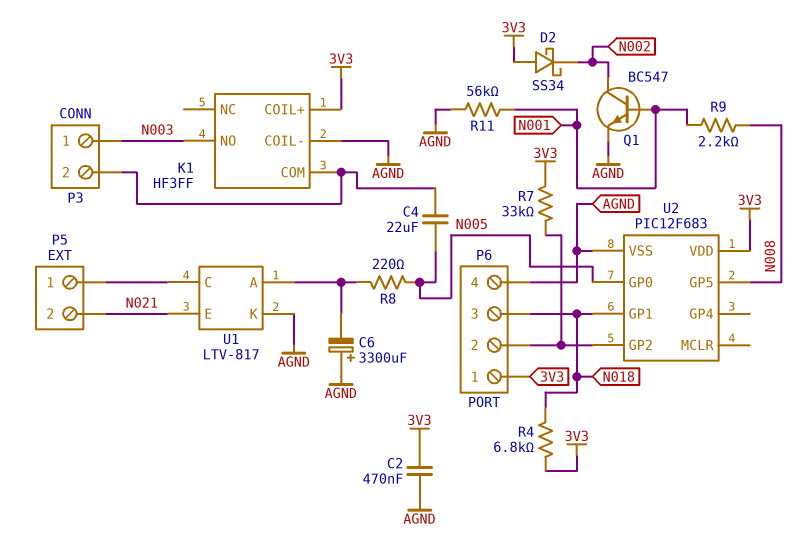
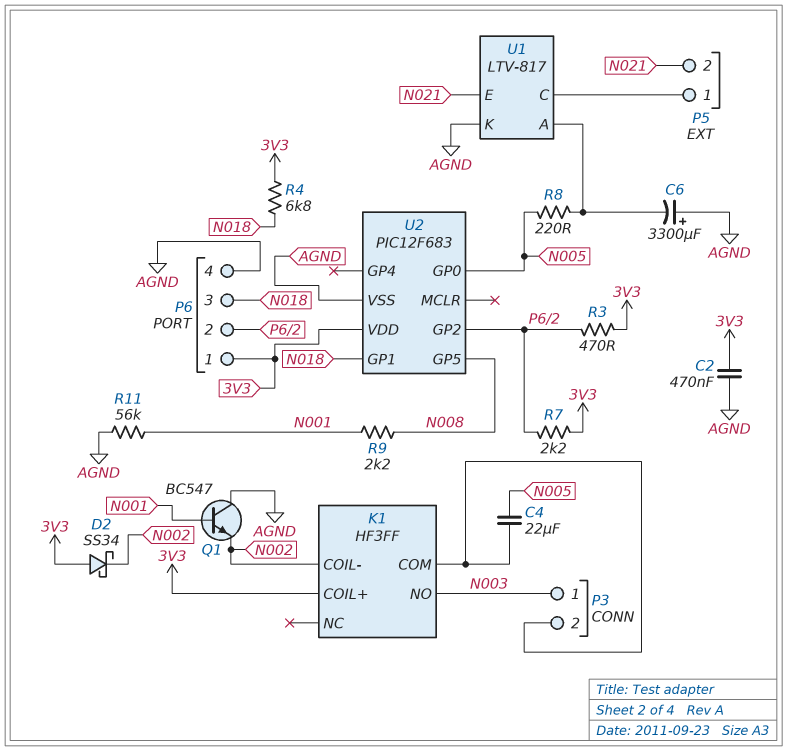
K1 pin COIL-: AGND -> N002
Q1: NPN BC547 (B N001, C N002, E AGND) -> NPN BC547 (B N001, C AGND, E N002)
R3: none -> 470 (3V3, P6/2)
R7: 33k (3V3, P6/2) -> 2.2k (3V3, P6/2)

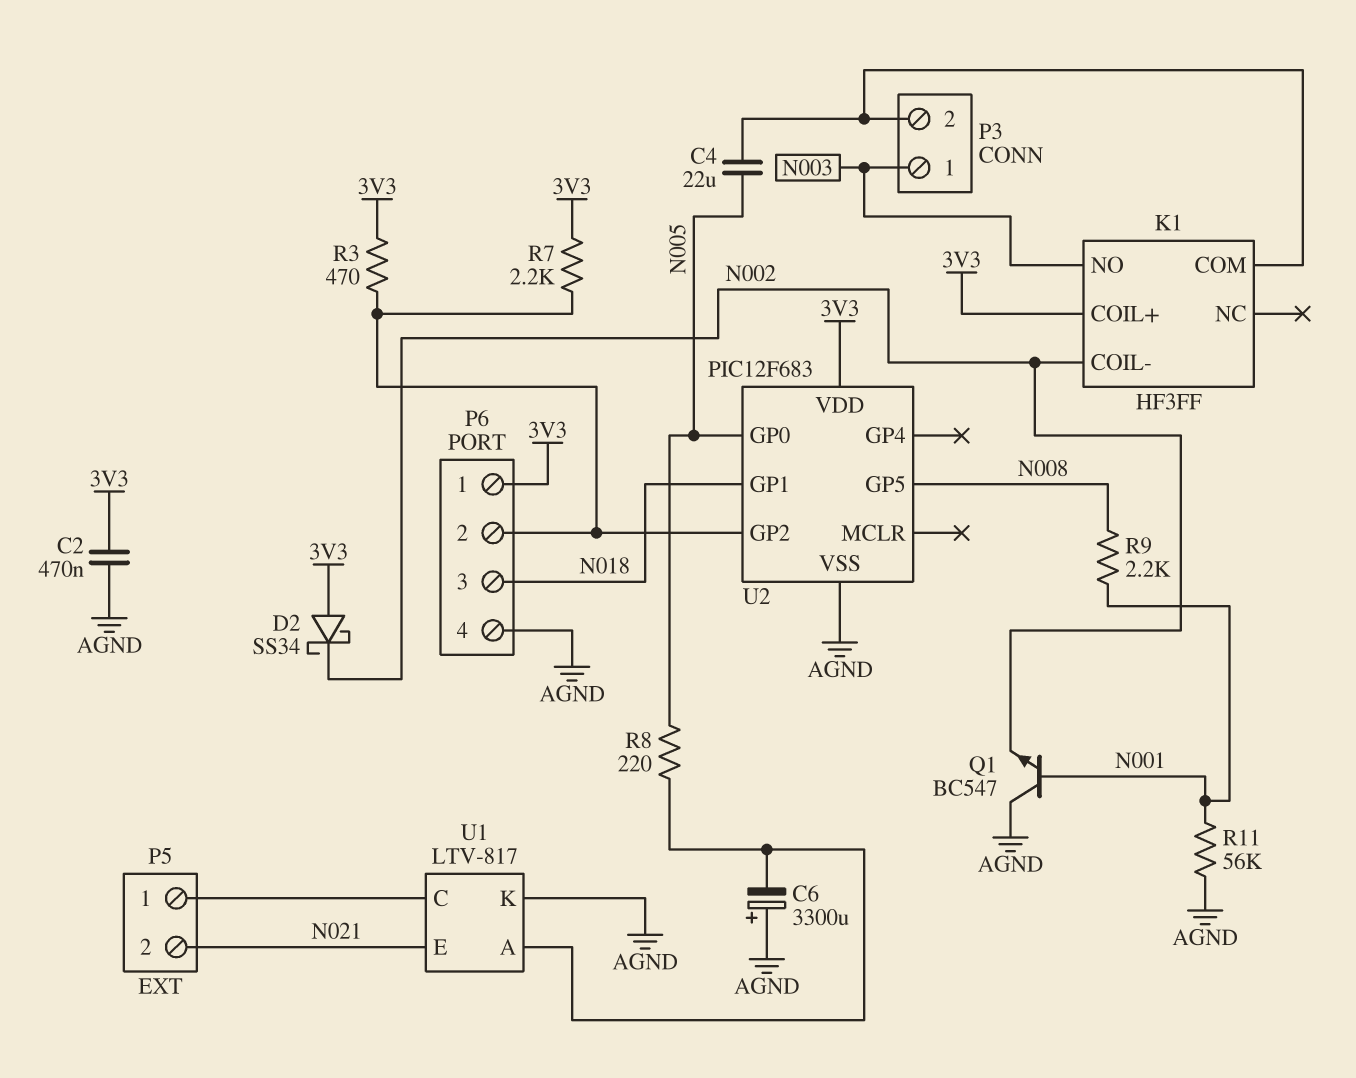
R4: 6.8k (3V3, N018) -> none

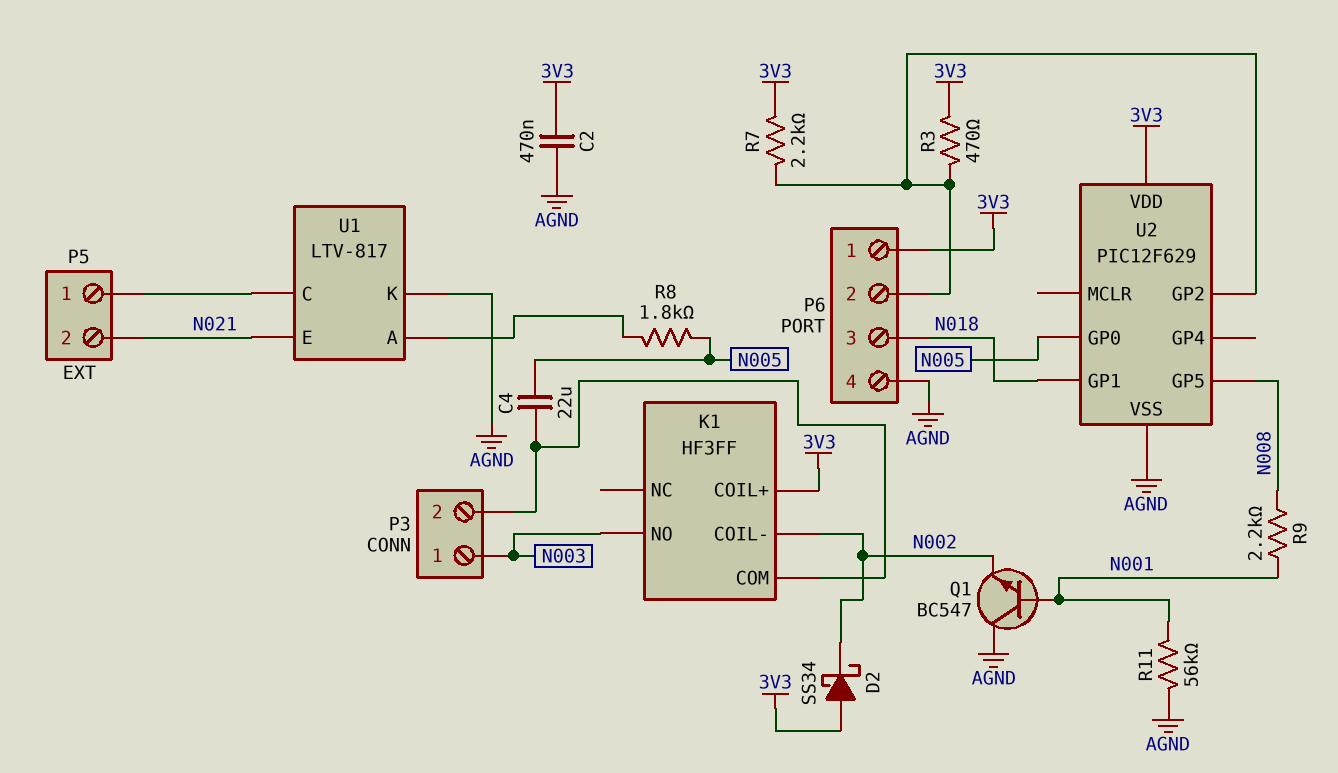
C6: 3300uF (plus AGND, minus U1/A) -> none
R8: 220 (N005, U1/A) -> 1.8k (N005, U1/A)
U2: PIC12F683 -> PIC12F629

